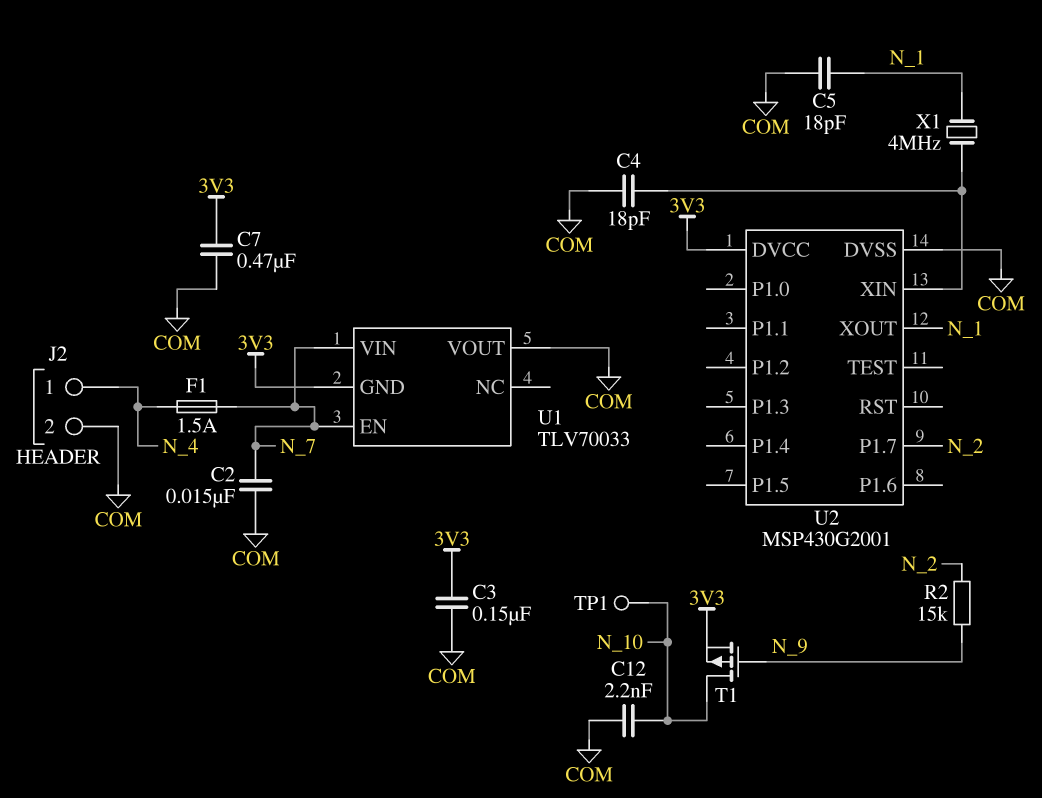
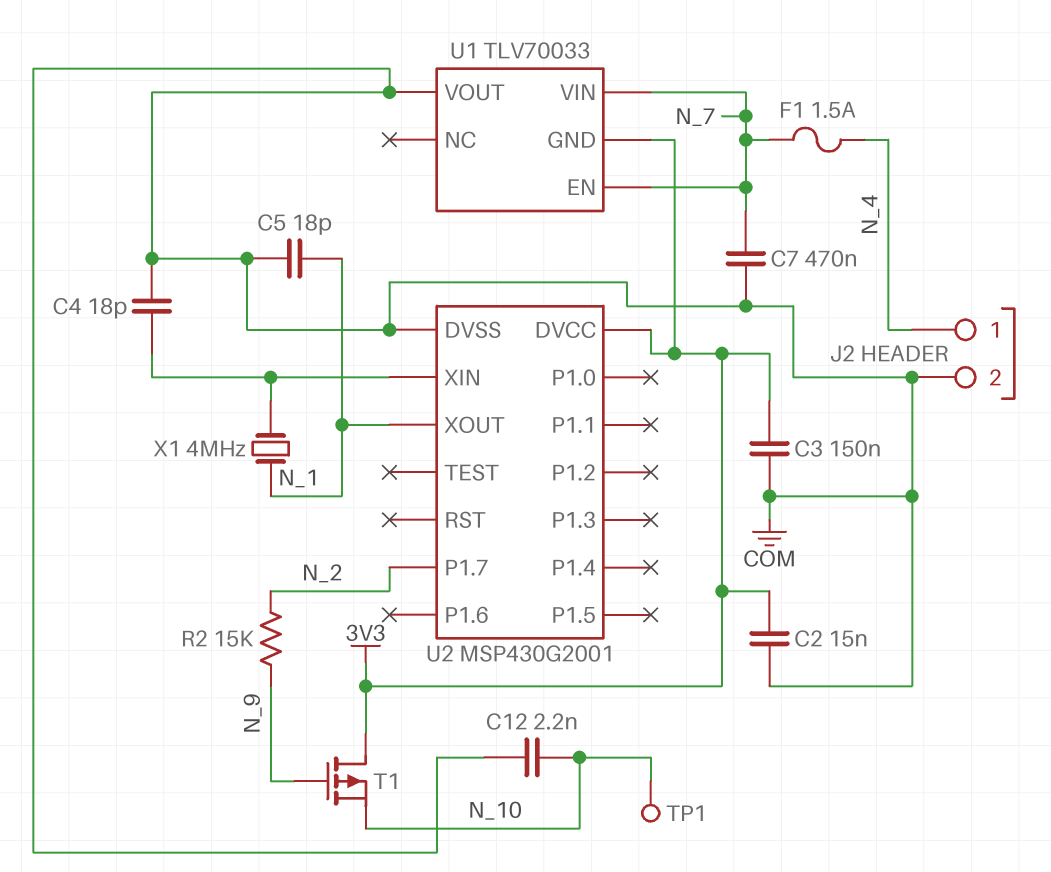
C2: 15nF (COM, N_7) -> 15nF (3V3, COM)
C7: 470nF (3V3, COM) -> 470nF (COM, N_7)
T1: PMOS (G N_9, D N_10, S 3V3) -> PMOS (G N_9, D 3V3, S N_10)

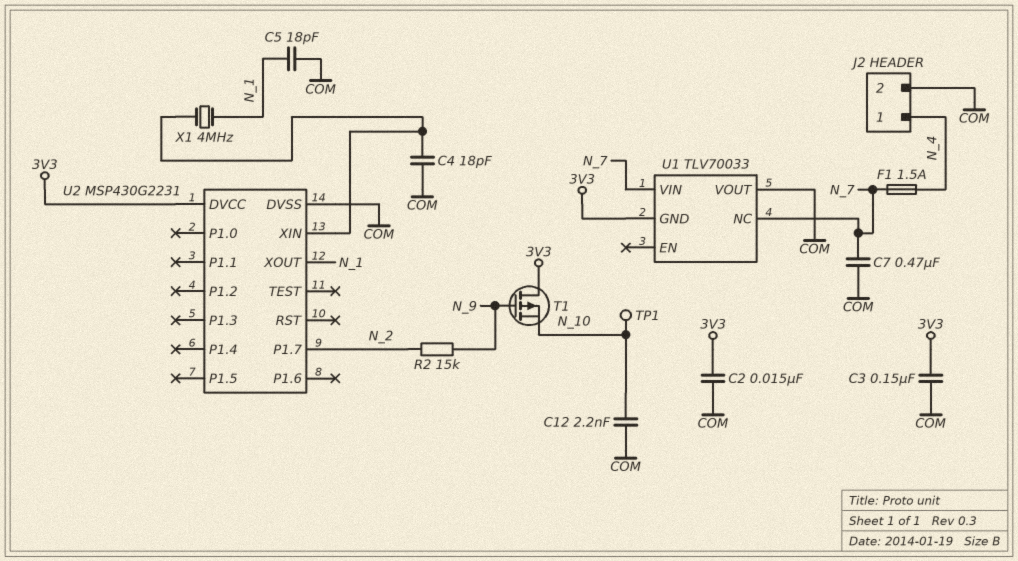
U1 pin EN: N_7 -> none
U1 pin NC: none -> N_7
U2: MSP430G2001 -> MSP430G2231

